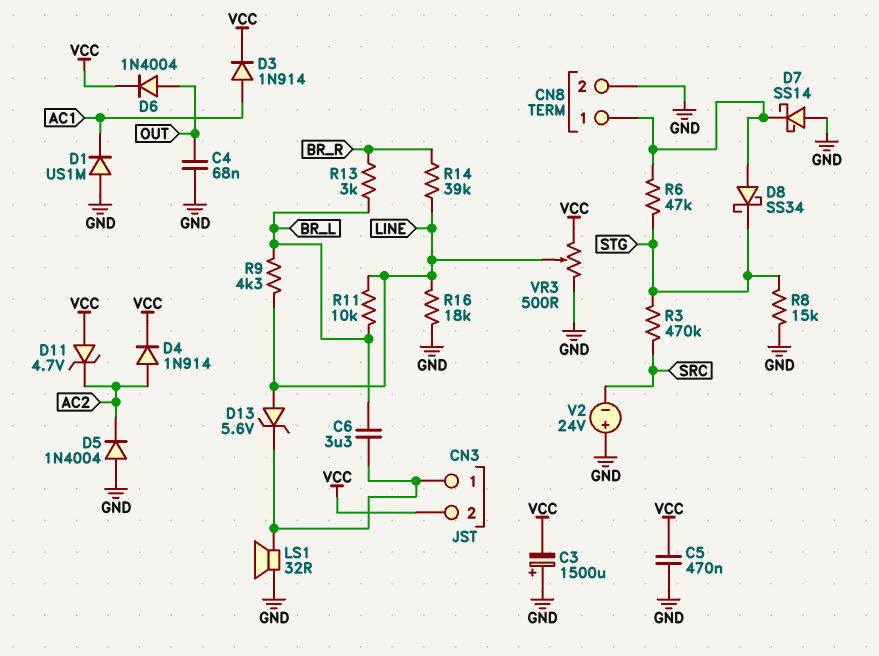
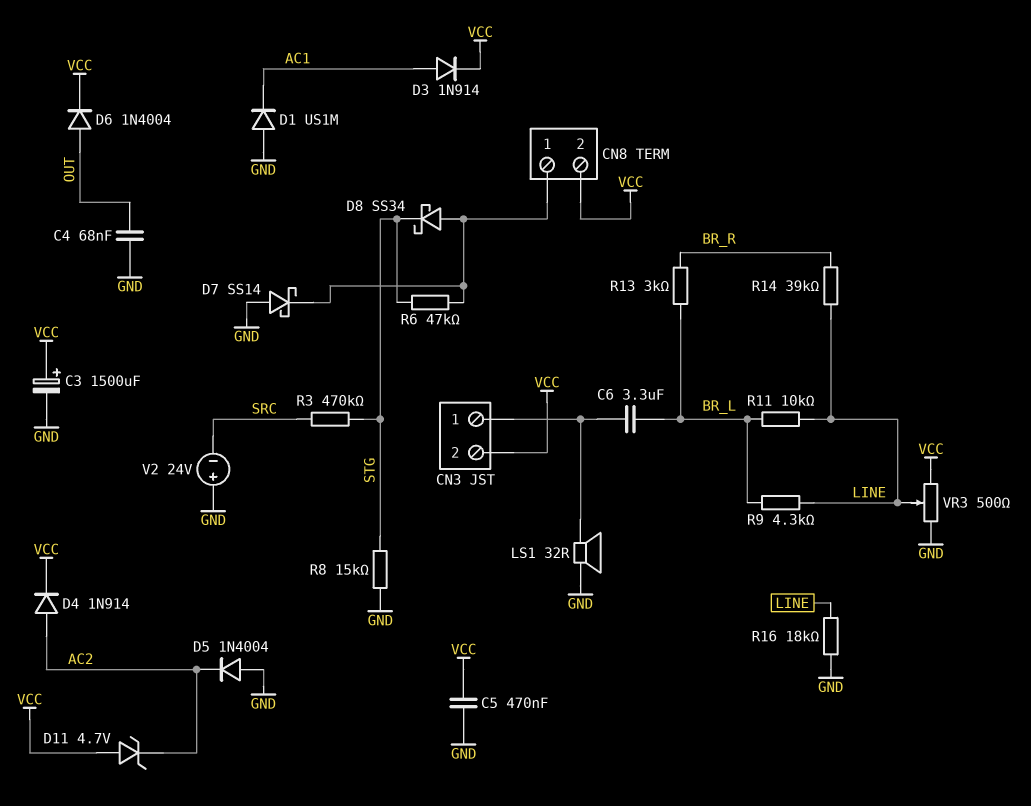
C3: 1500uF (plus GND, minus VCC) -> 1500uF (plus VCC, minus GND)
CN8 pin 2: GND -> VCC
D13: zener 5.6V (A LINE, K CN3/1) -> none

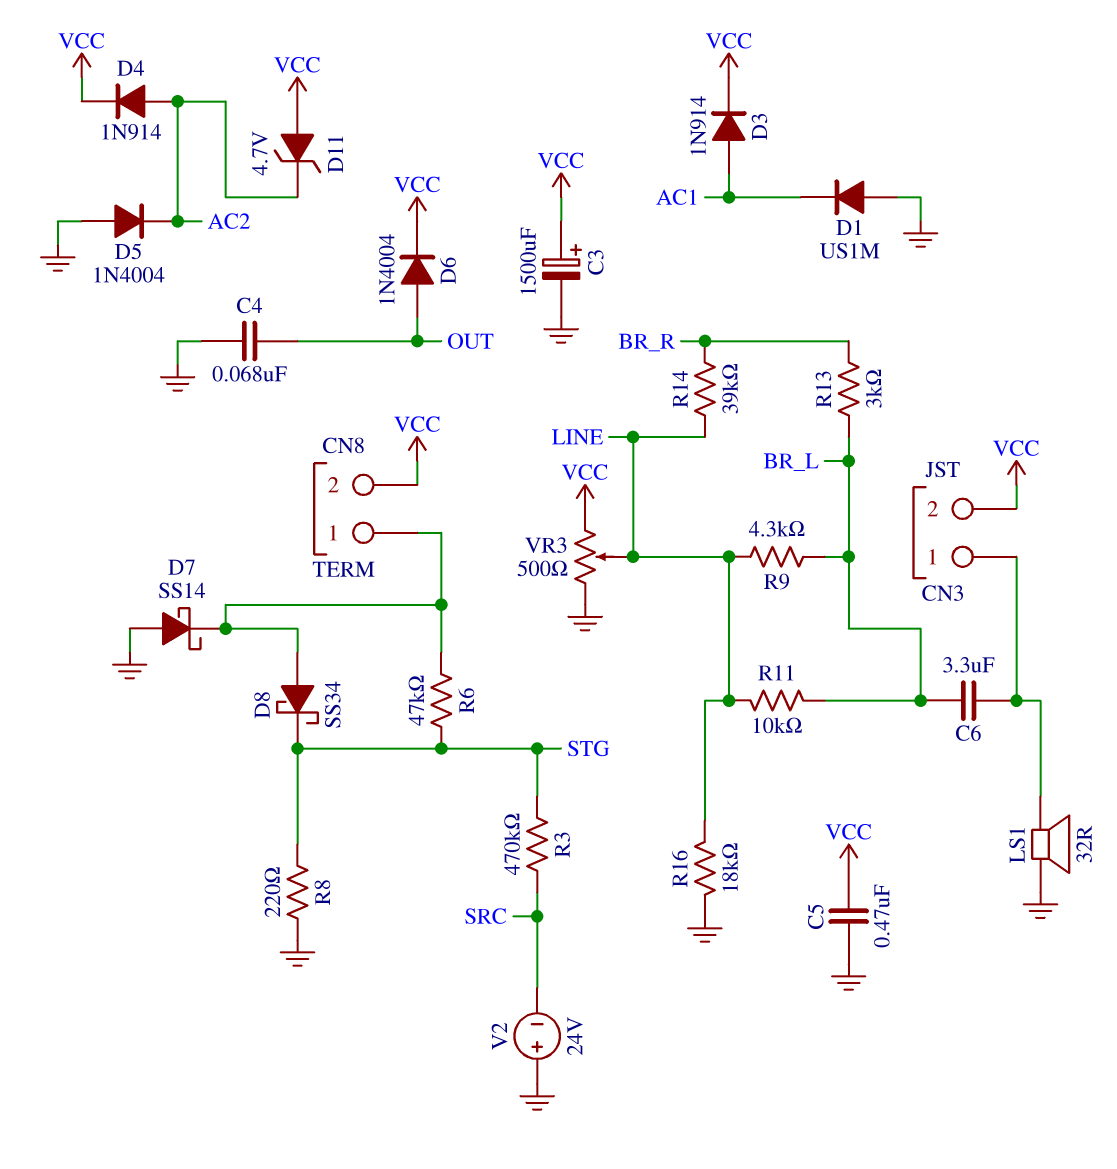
R8: 15k (GND, STG) -> 220 (GND, STG)

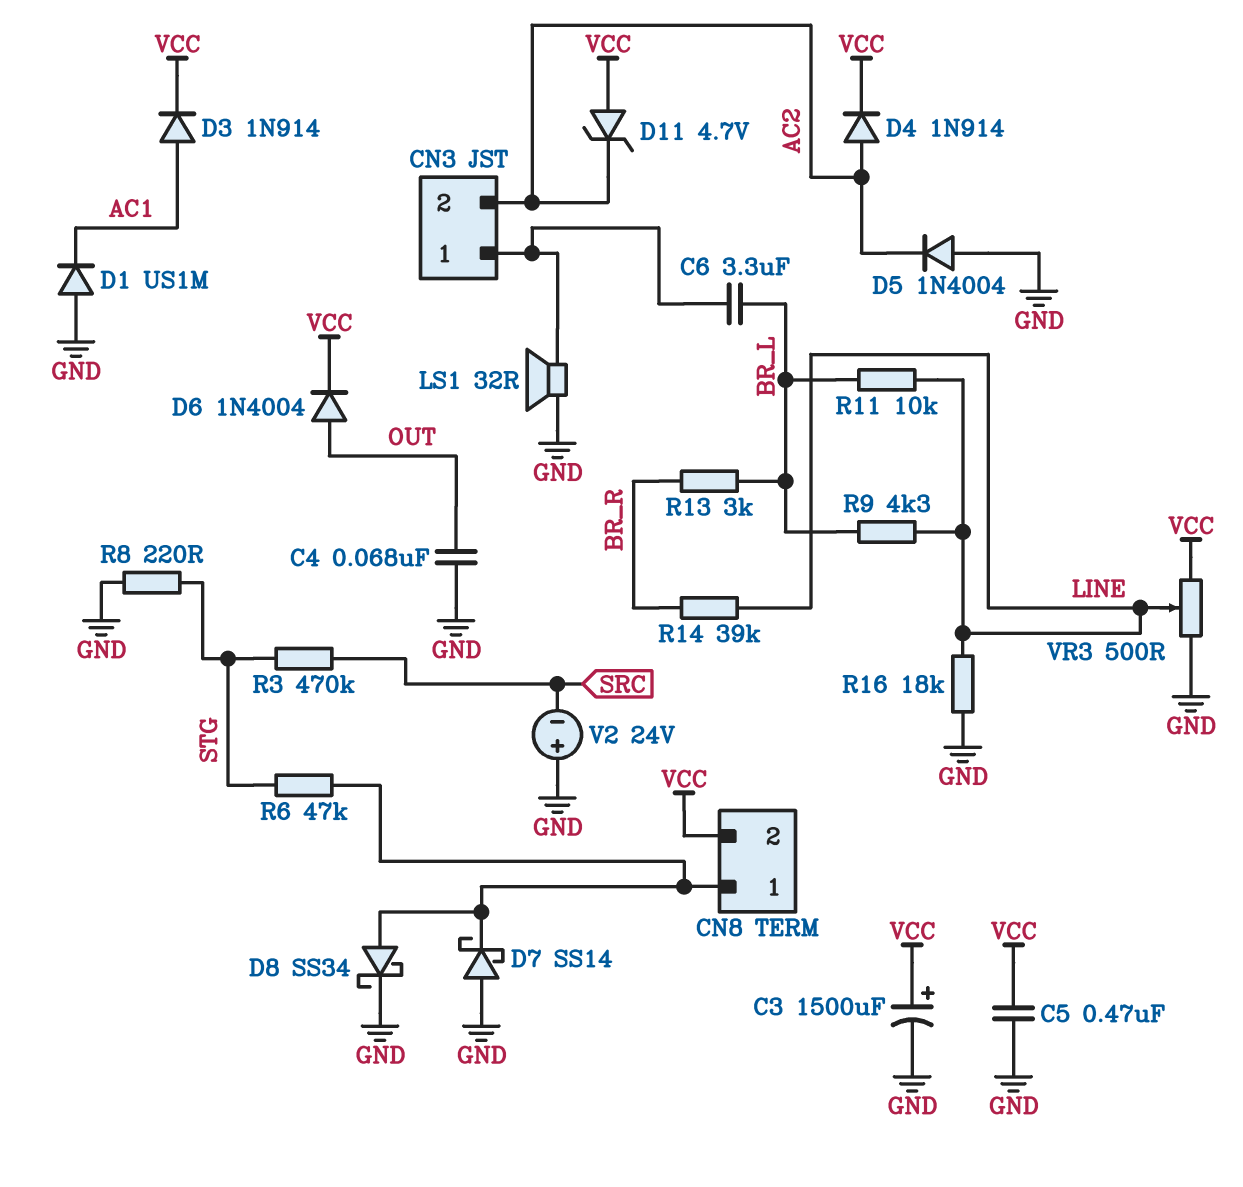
CN3 pin 2: VCC -> AC2
D8: schottky SS34 (A CN8/1, K STG) -> schottky SS34 (A CN8/1, K GND)

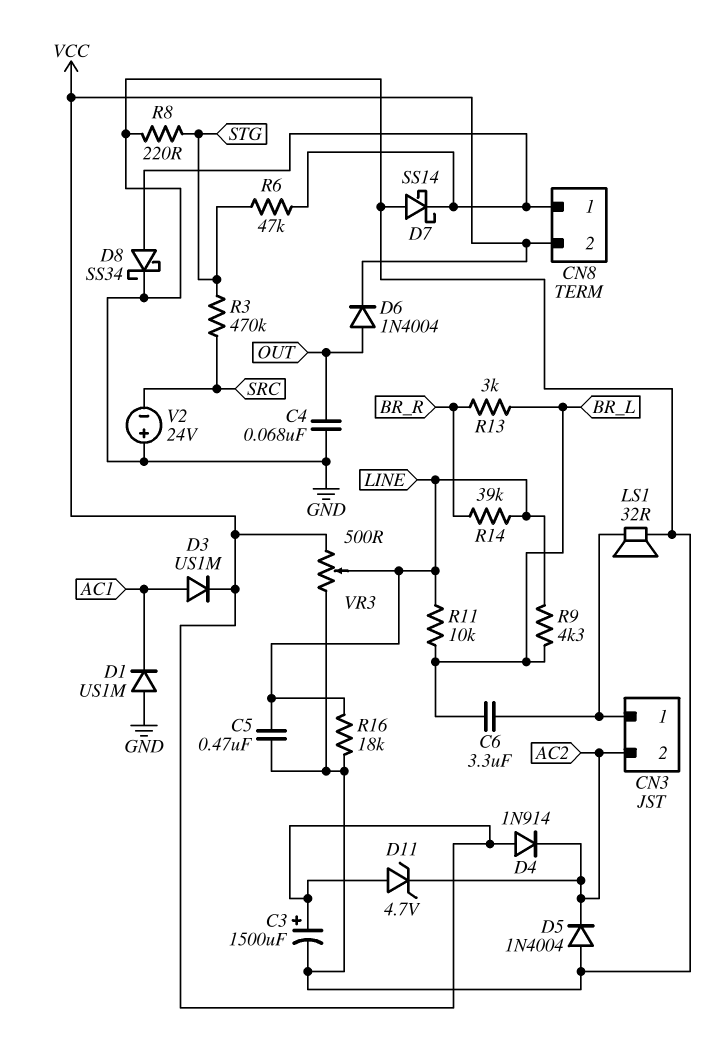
C5: 470nF (GND, VCC) -> 470nF (GND, LINE)
D3: diode 1N914 (A AC1, K VCC) -> diode US1M (A AC1, K VCC)
D4: diode 1N914 (A AC2, K VCC) -> diode 1N914 (A VCC, K AC2)

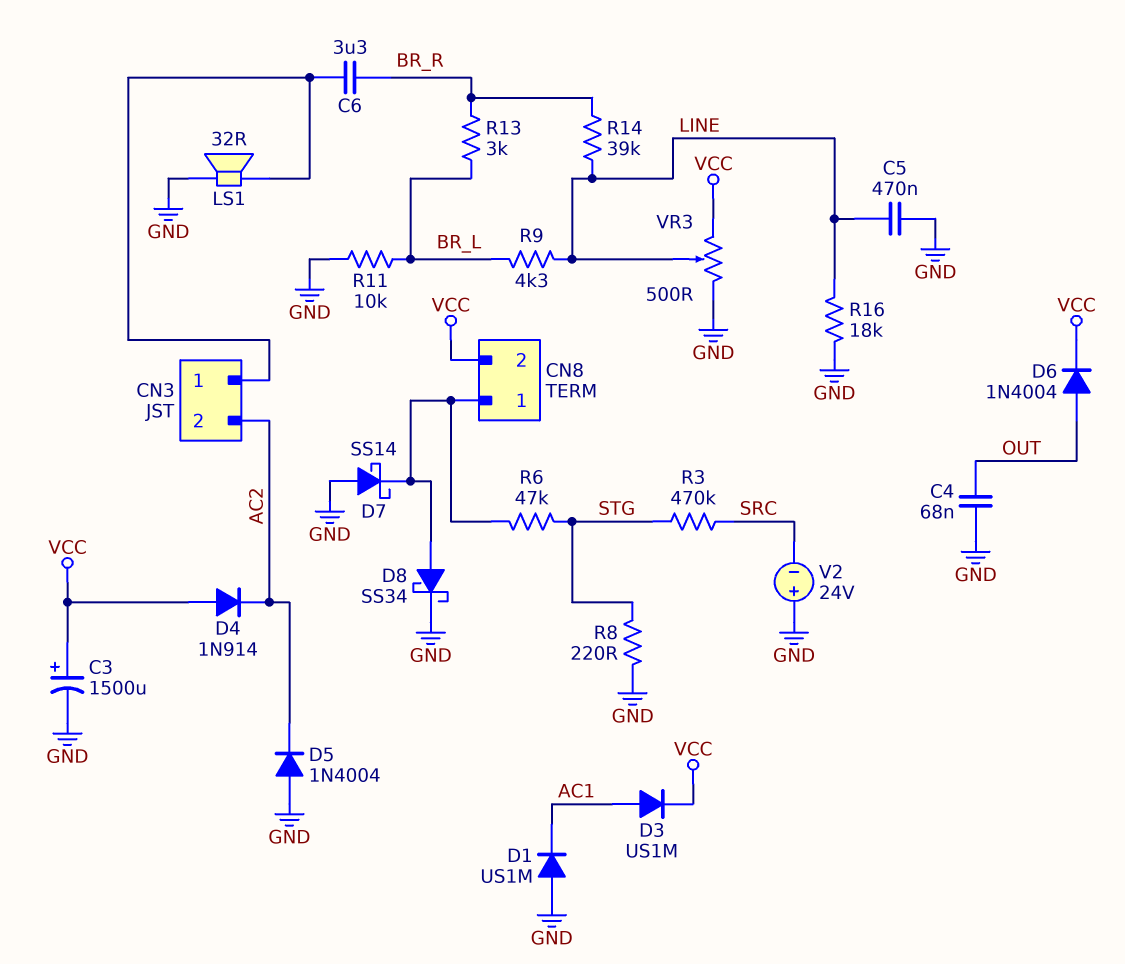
C6: 3.3uF (BR_L, CN3/1) -> 3.3uF (BR_R, CN3/1)
D11: zener 4.7V (A VCC, K AC2) -> none
R11: 10k (BR_L, LINE) -> 10k (BR_L, GND)

